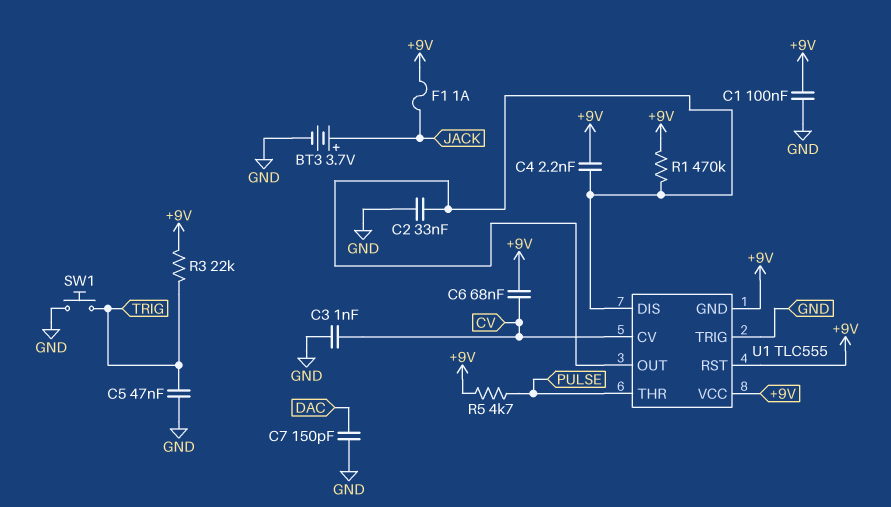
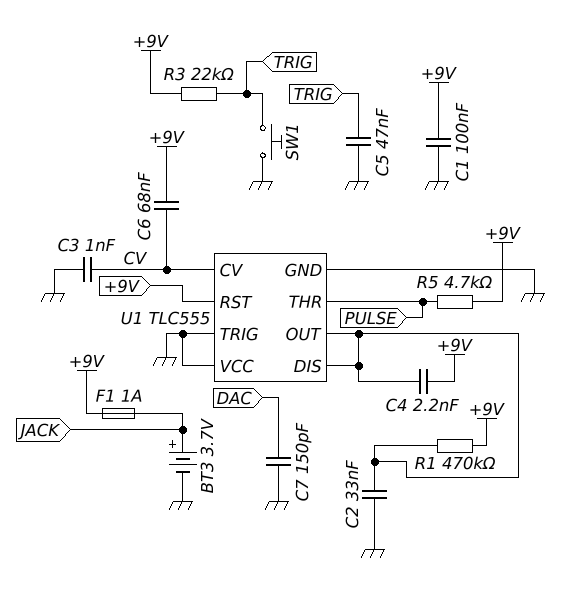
U1 pin GND: +9V -> GND
U1 pin VCC: +9V -> GND

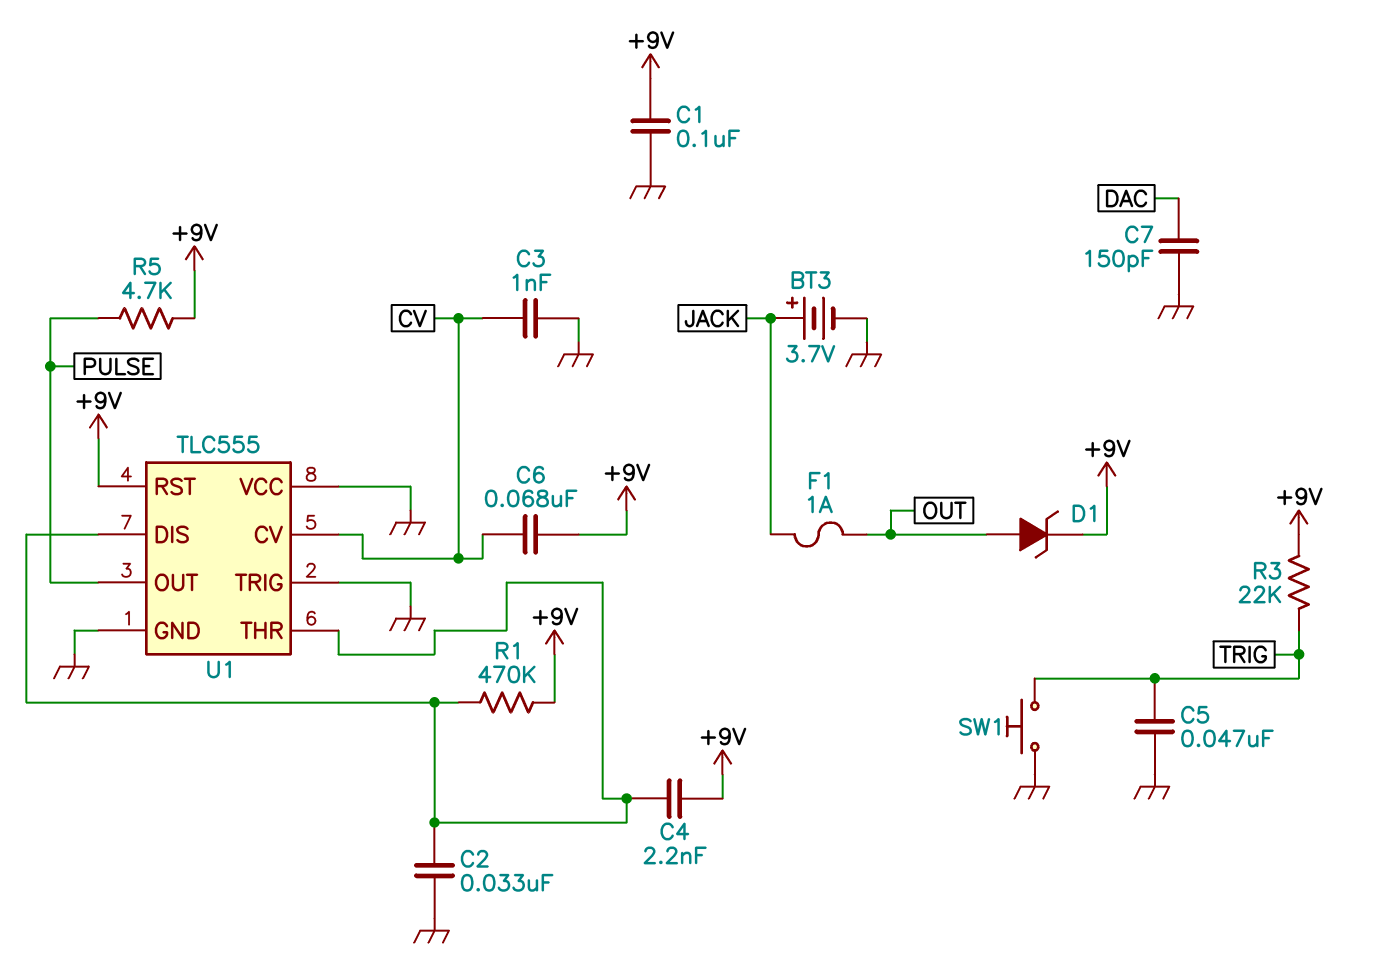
D1: none -> zener (A OUT, K +9V)
F1: 1A (+9V, JACK) -> 1A (JACK, OUT)
U1 pin OUT: U1/DIS -> PULSE
U1 pin THR: PULSE -> U1/DIS

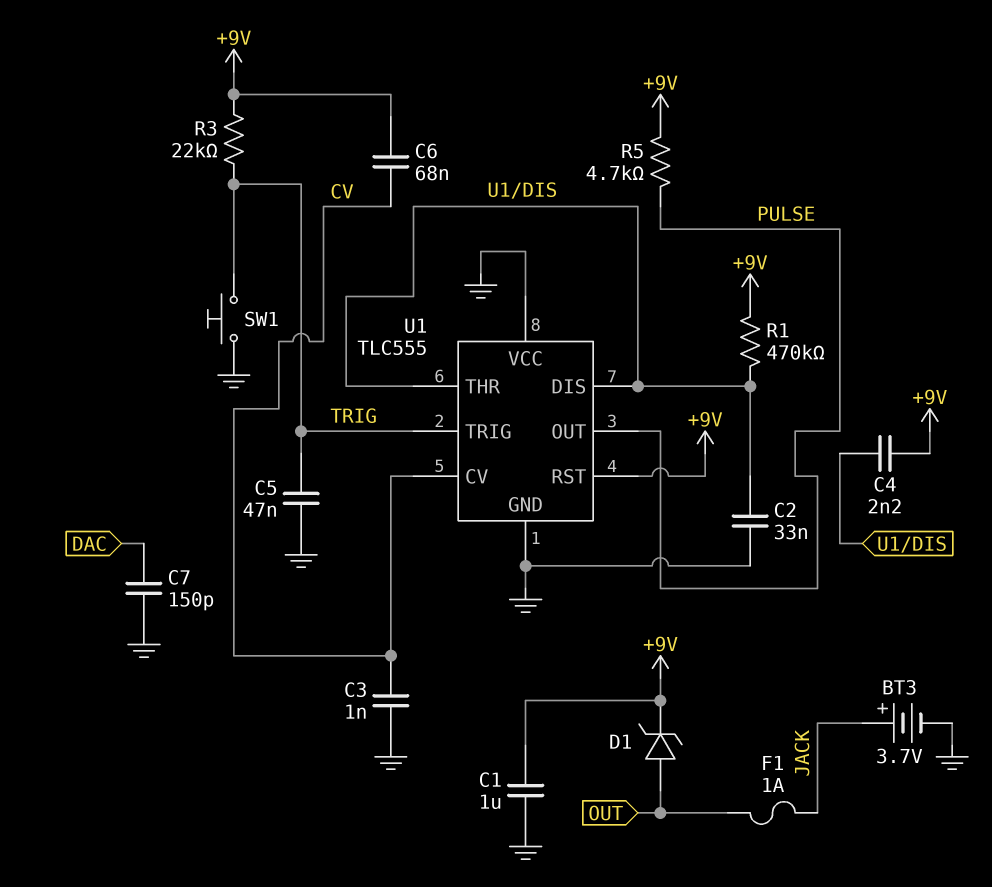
C1: 100nF (+9V, GND) -> 1uF (+9V, GND)
U1 pin TRIG: GND -> TRIG

